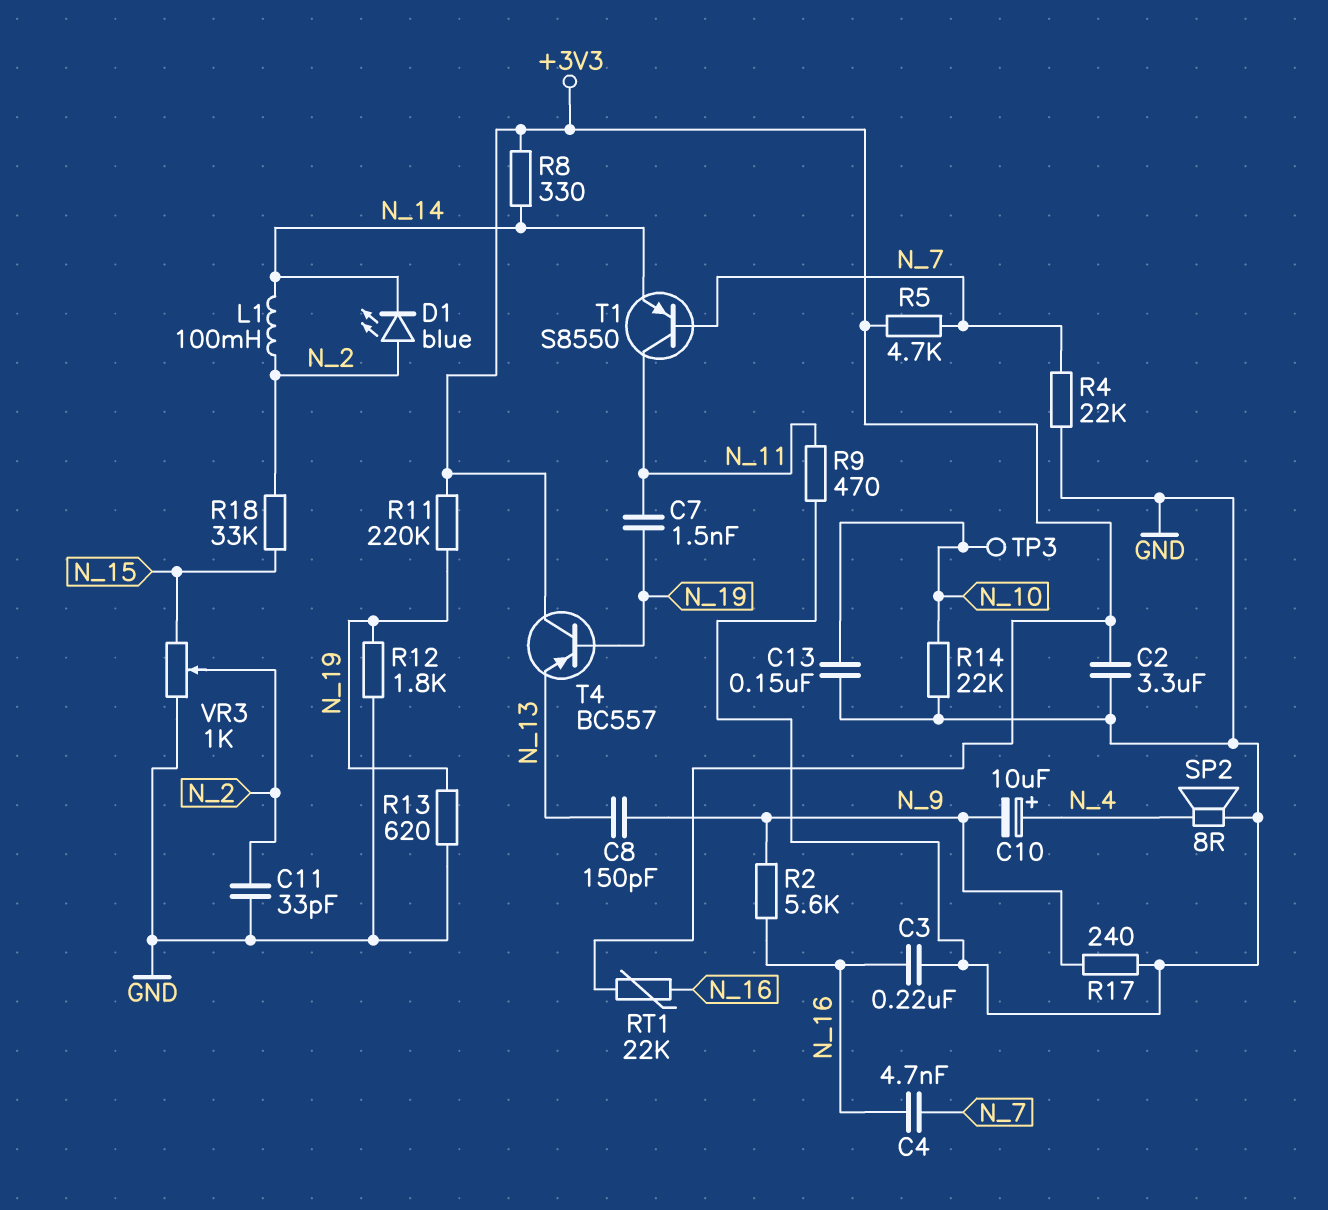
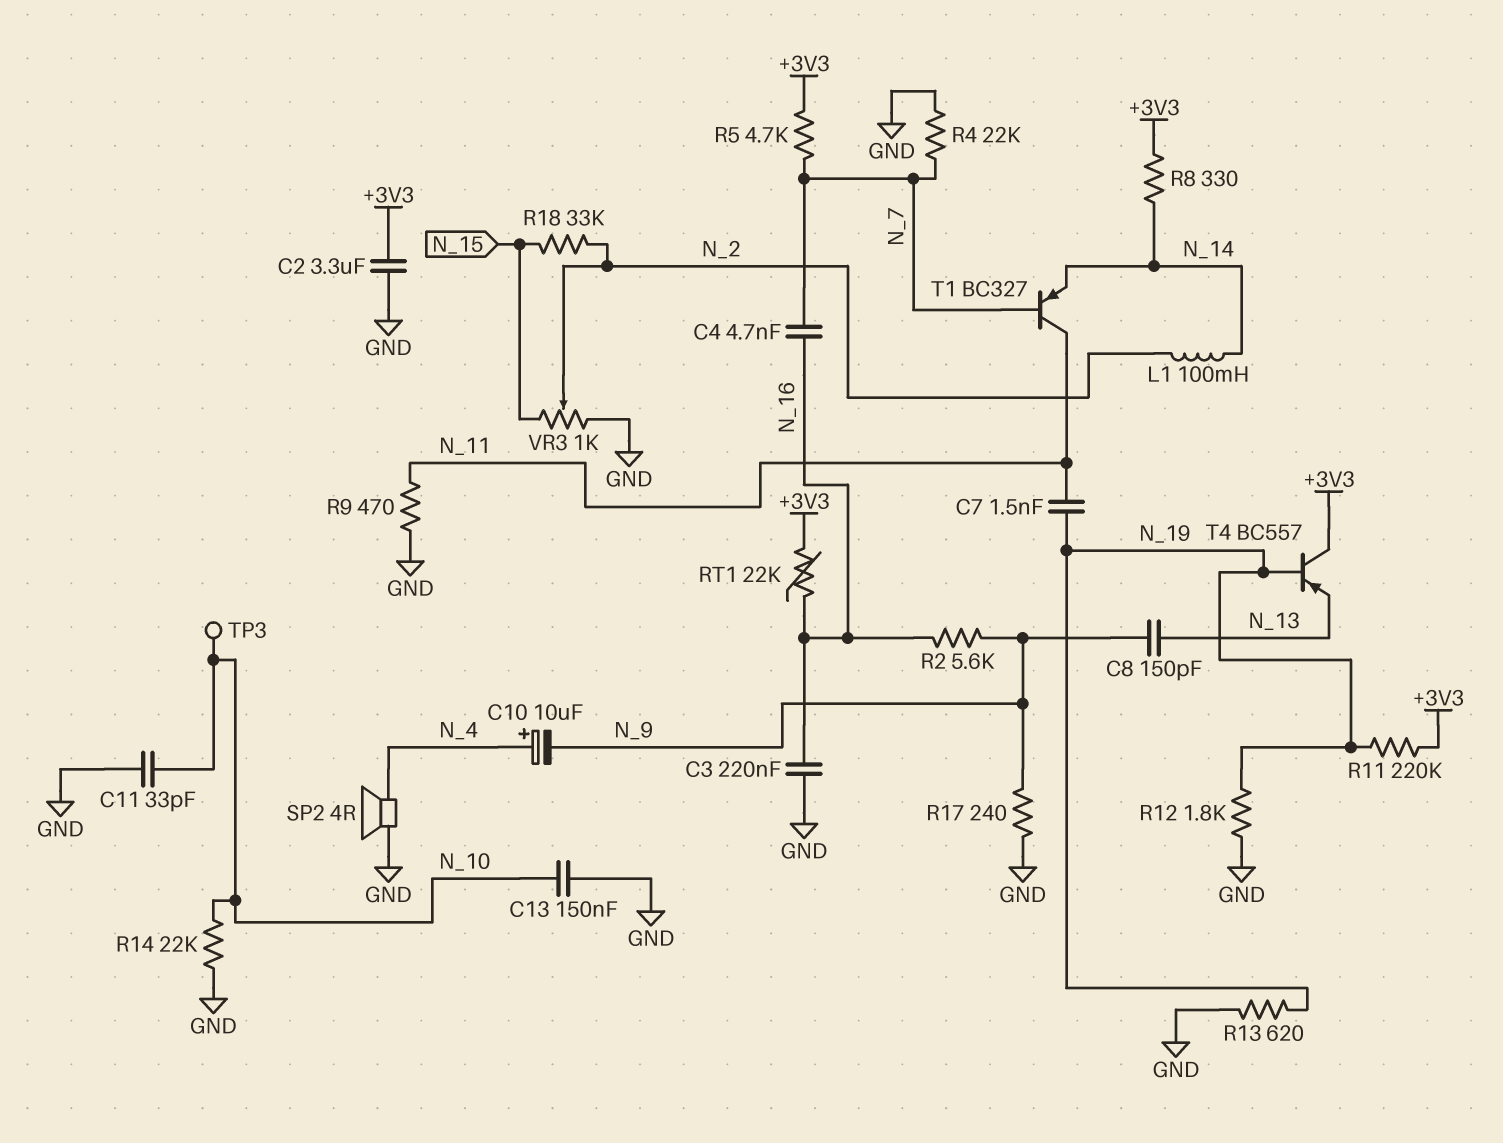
C11: 33pF (GND, N_2) -> 33pF (GND, N_10)
D1: LED blue (A N_2, K N_14) -> none
SP2: speaker 8R (GND, N_4) -> speaker 4R (GND, N_4)
T1: PNP S8550 (B N_7, C N_11, E N_14) -> PNP BC327 (B N_7, C N_11, E N_14)

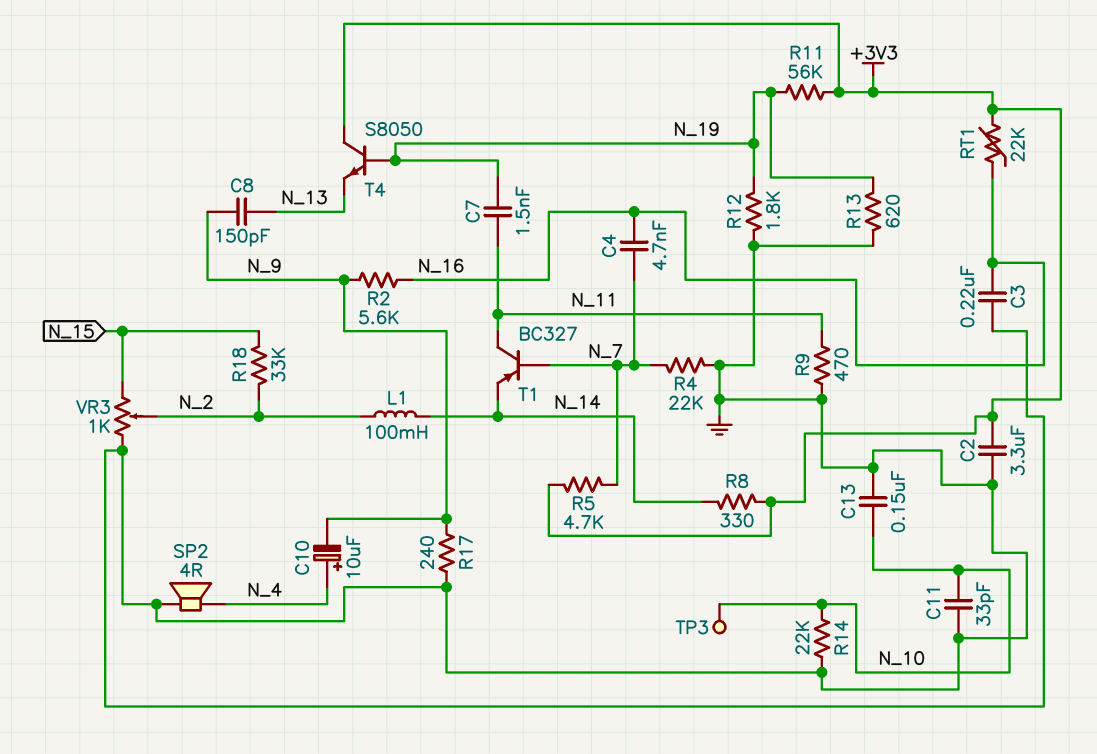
R11: 220k (+3V3, N_19) -> 56k (+3V3, N_19)
T4: PNP BC557 (B N_19, C +3V3, E N_13) -> NPN S8050 (B N_19, C +3V3, E N_13)

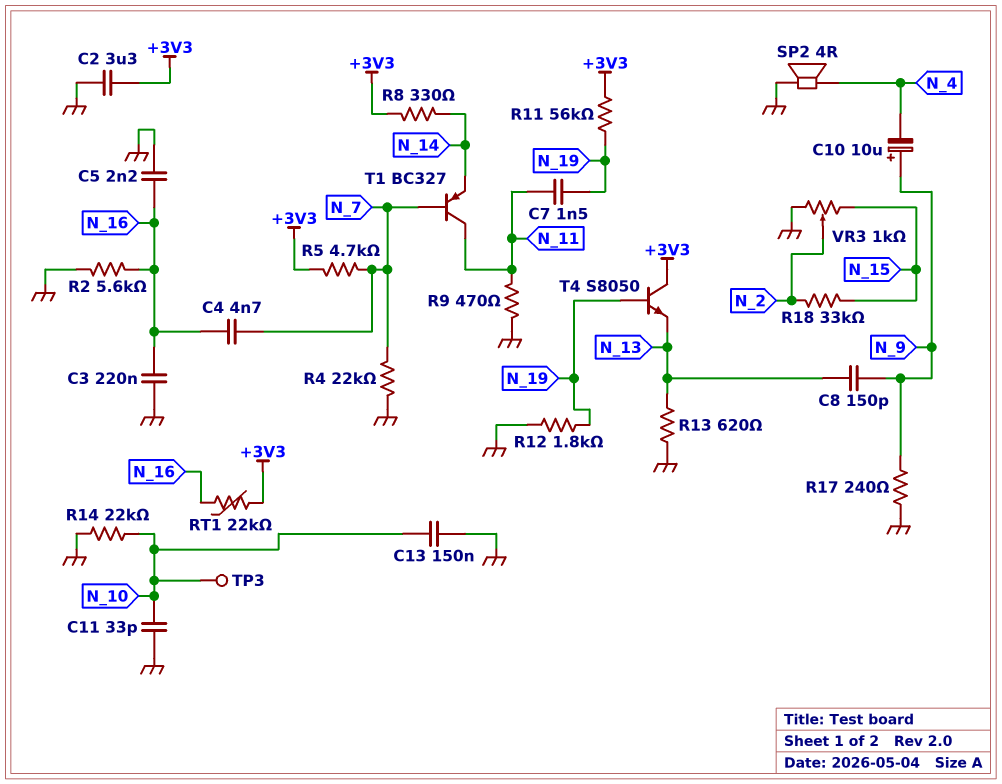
C5: none -> 2.2nF (GND, N_16)
C10: 10uF (plus N_4, minus N_9) -> 10uF (plus N_9, minus N_4)
L1: 100mH (N_2, N_14) -> none
R2: 5.6k (N_9, N_16) -> 5.6k (GND, N_16)
R13: 620 (GND, N_19) -> 620 (GND, N_13)

